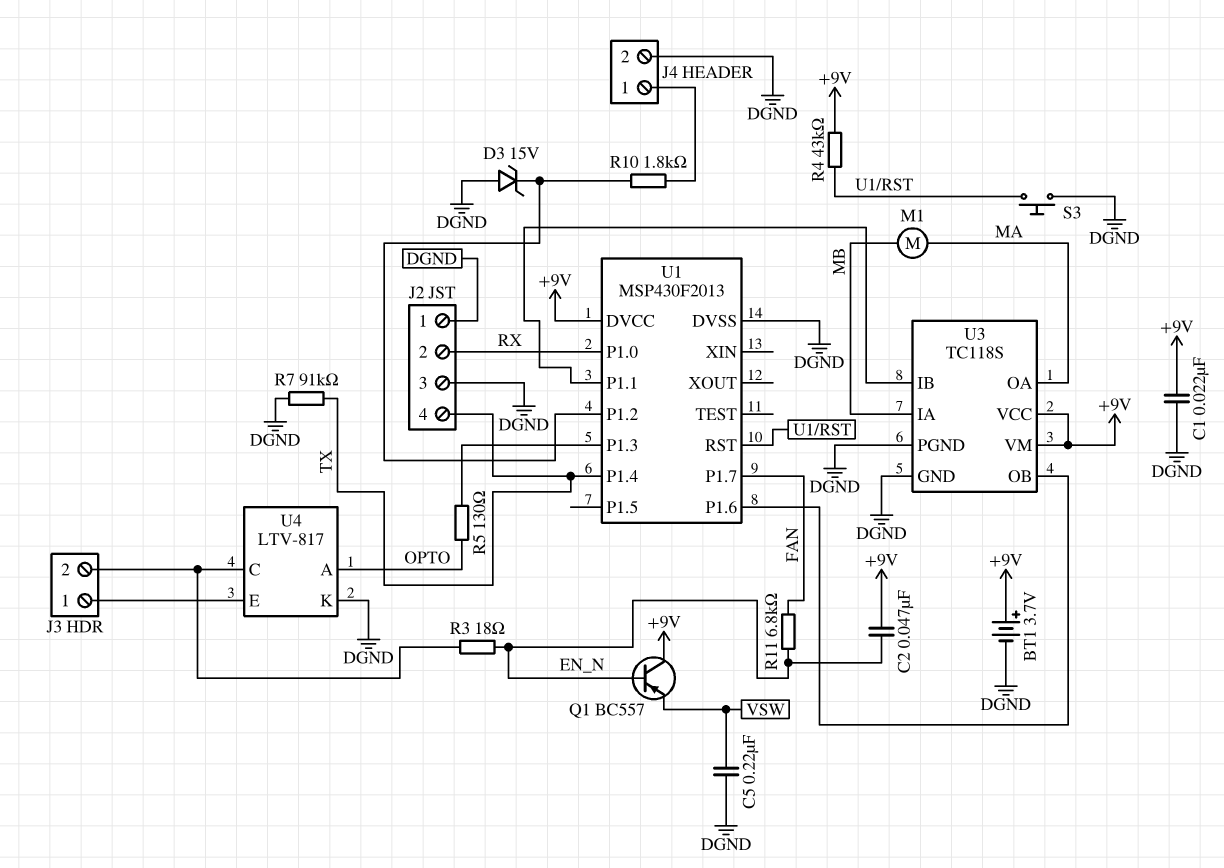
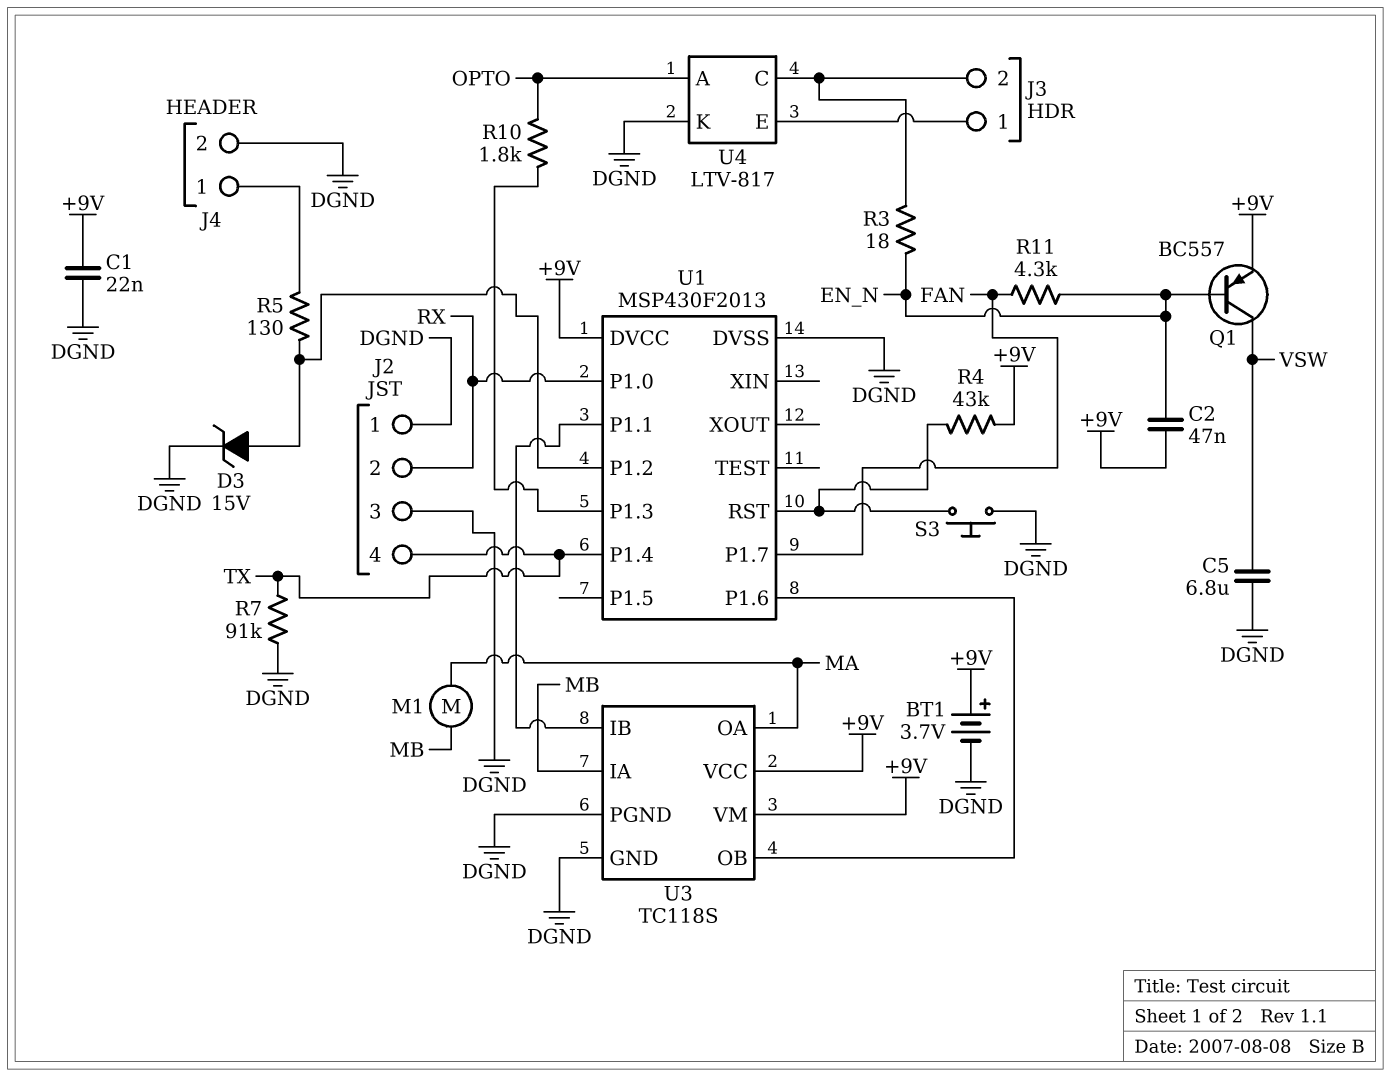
C5: 220nF (DGND, VSW) -> 6.8uF (DGND, VSW)
D3: zener 15V (A DGND, K U1/P1.2) -> zener 15V (A U1/P1.2, K DGND)
Q1: PNP BC557 (B EN_N, C +9V, E VSW) -> PNP BC557 (B EN_N, C VSW, E +9V)
R5: 130 (OPTO, U1/P1.3) -> 130 (J4/1, U1/P1.2)
R10: 1.8k (J4/1, U1/P1.2) -> 1.8k (OPTO, U1/P1.3)
R11: 6.8k (EN_N, FAN) -> 4.3k (EN_N, FAN)

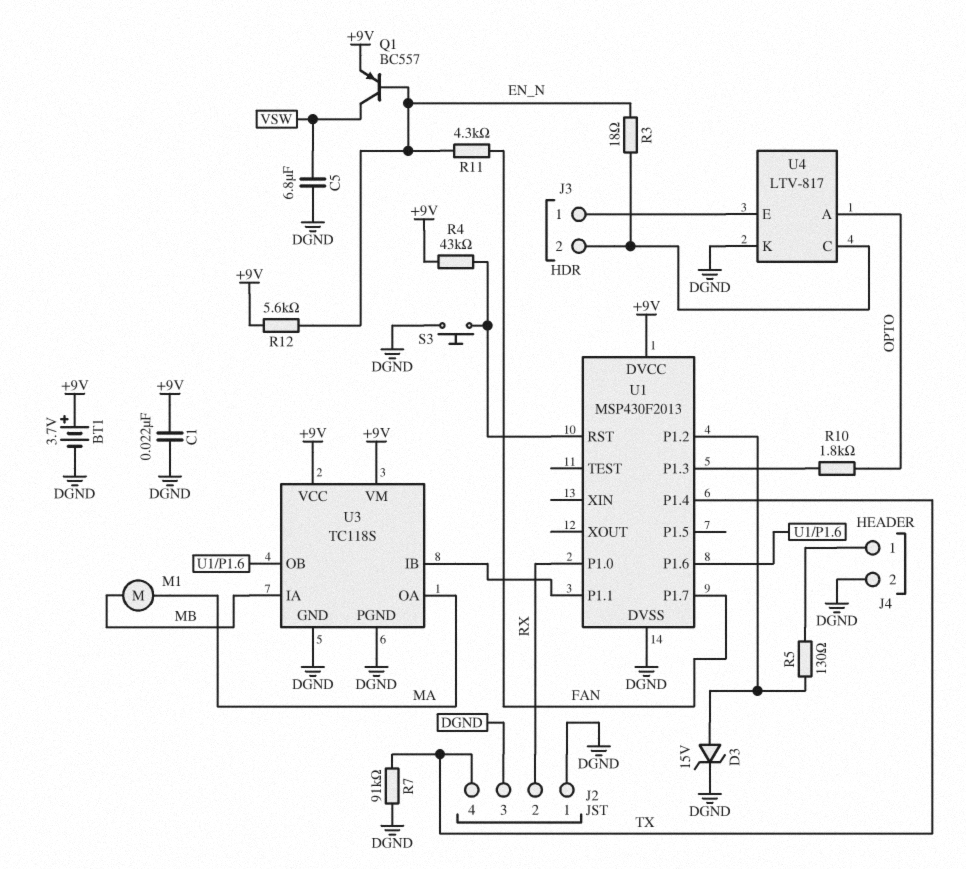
C2: 47nF (+9V, EN_N) -> none
R12: none -> 5.6k (+9V, EN_N)

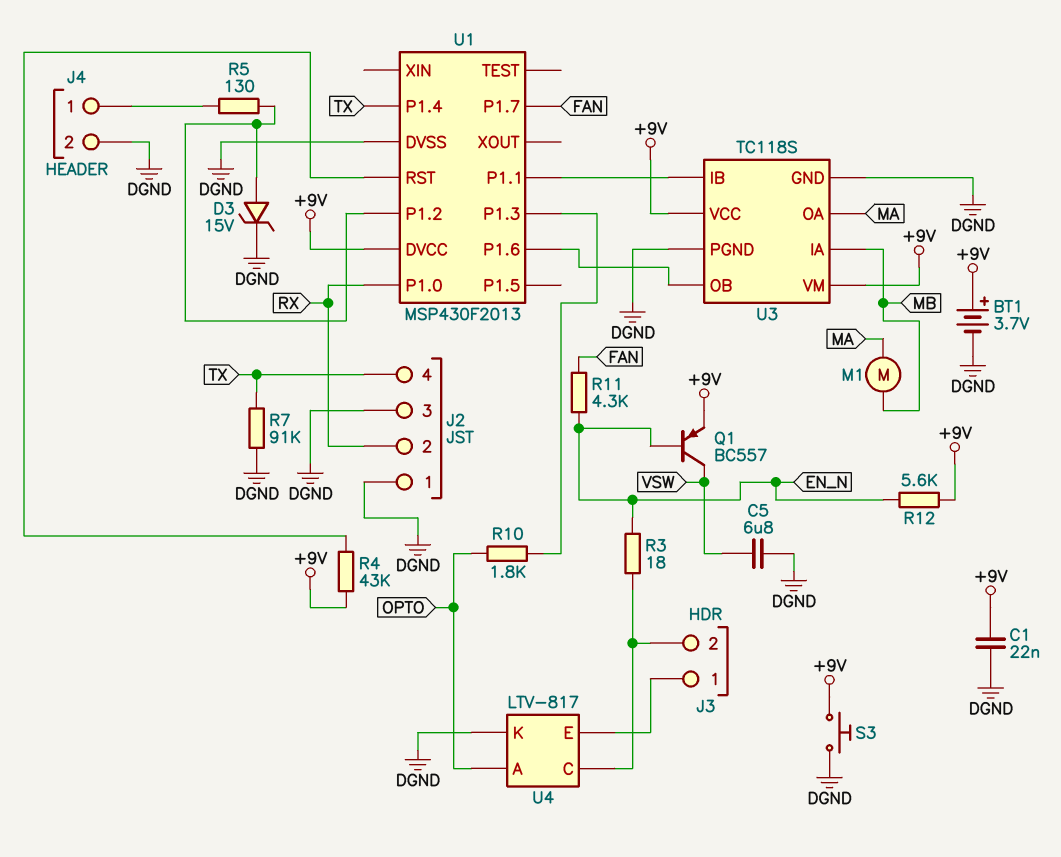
S3: button (DGND, U1/RST) -> button (+9V, DGND)

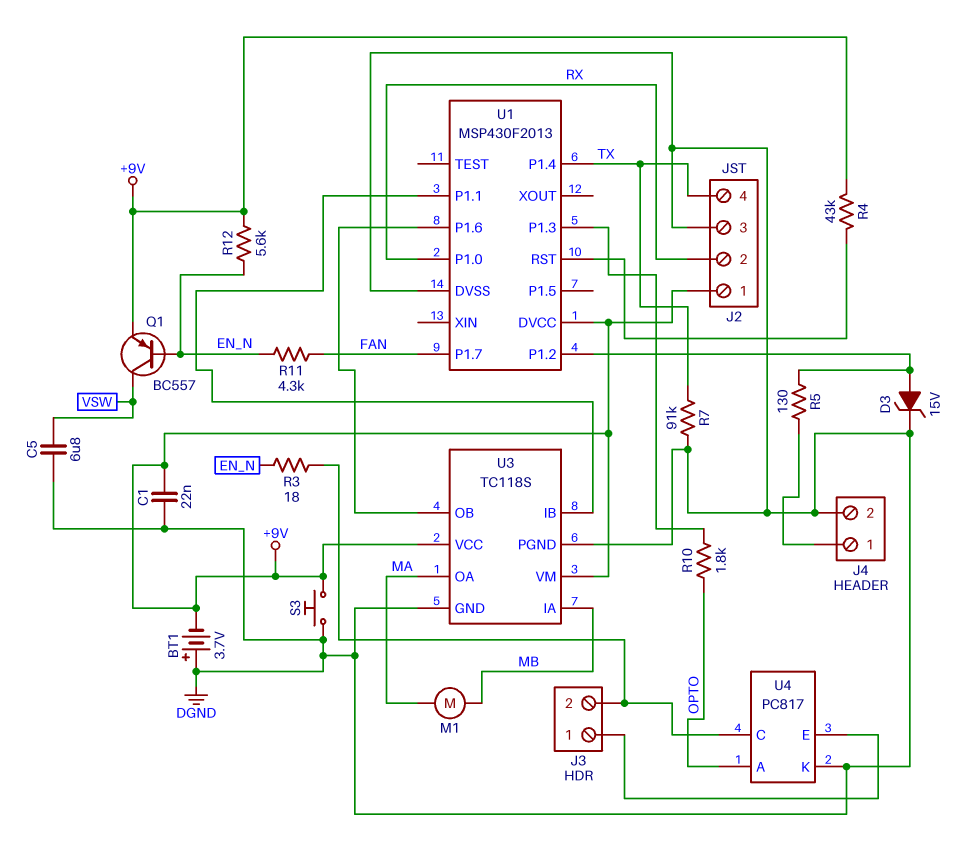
BT1: 3.7V (plus +9V, minus DGND) -> 3.7V (plus DGND, minus +9V)
J2 pin 1: DGND -> +9V
U4: LTV-817 -> PC817

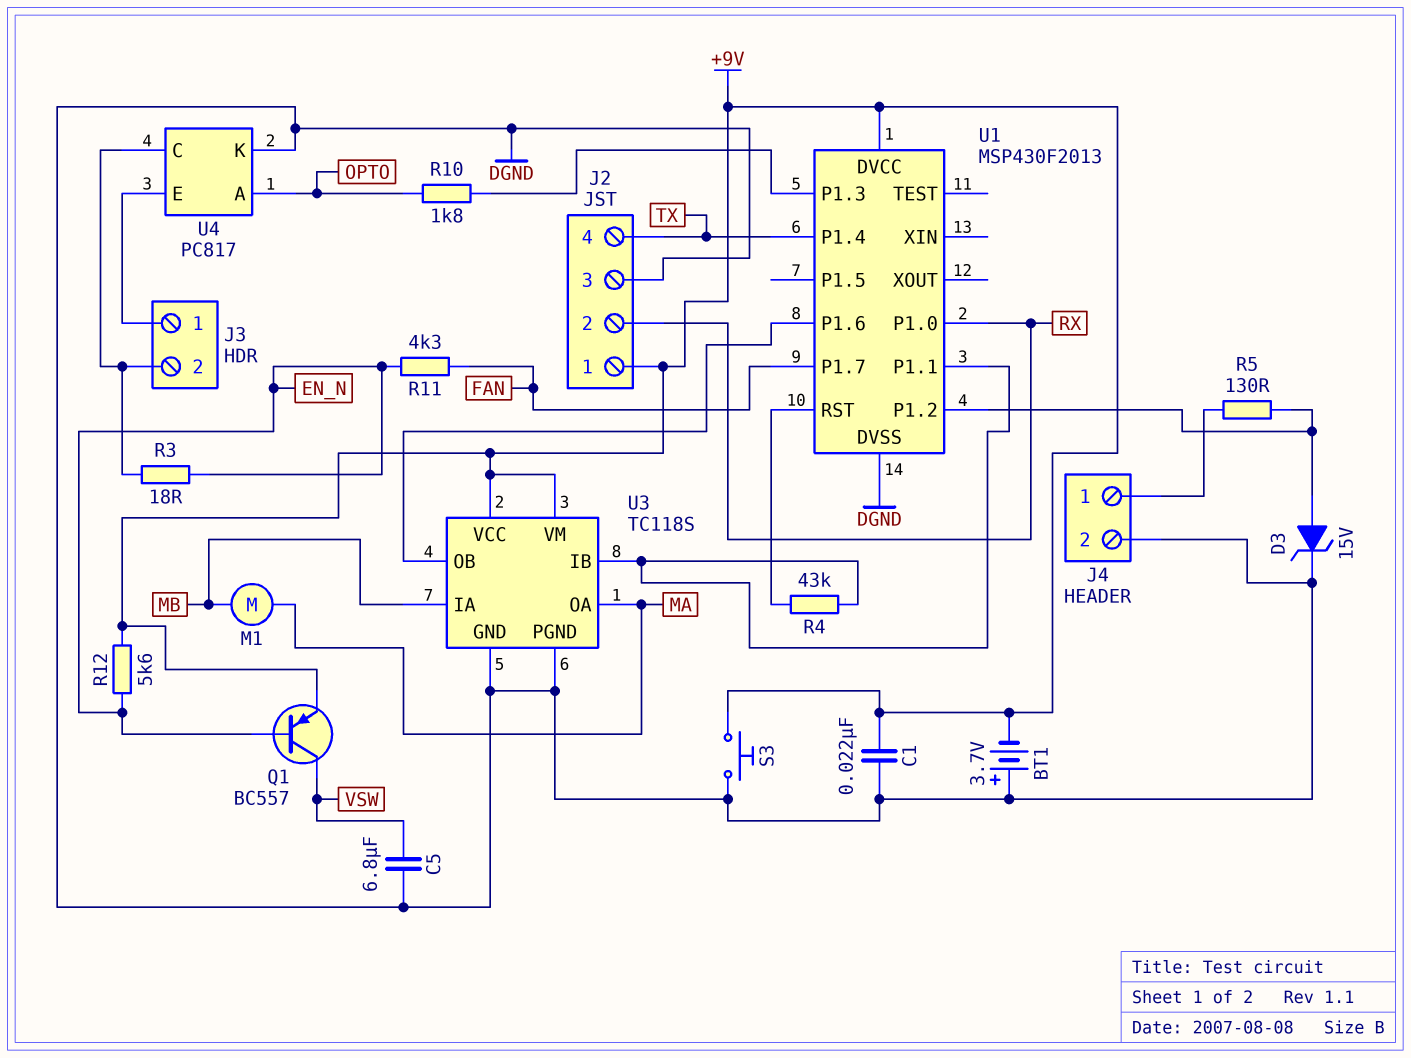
R4: 43k (+9V, U1/RST) -> 43k (U1/P1.1, U1/RST)
R7: 91k (DGND, TX) -> none

